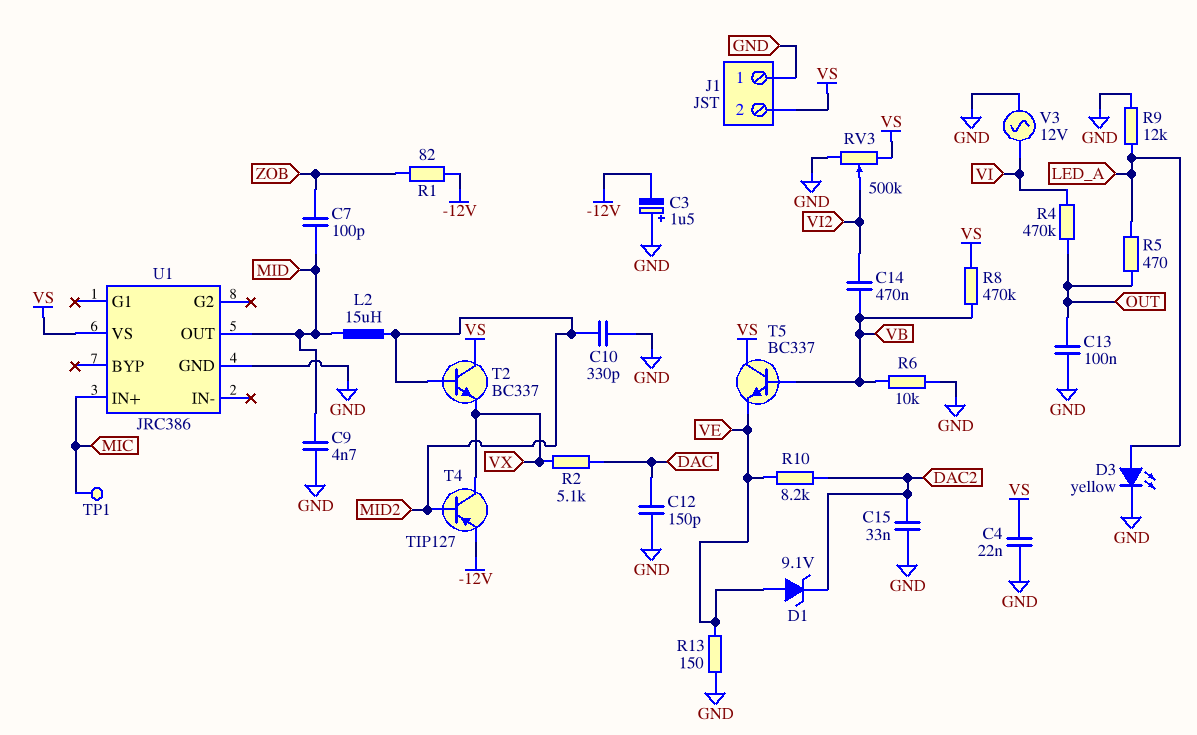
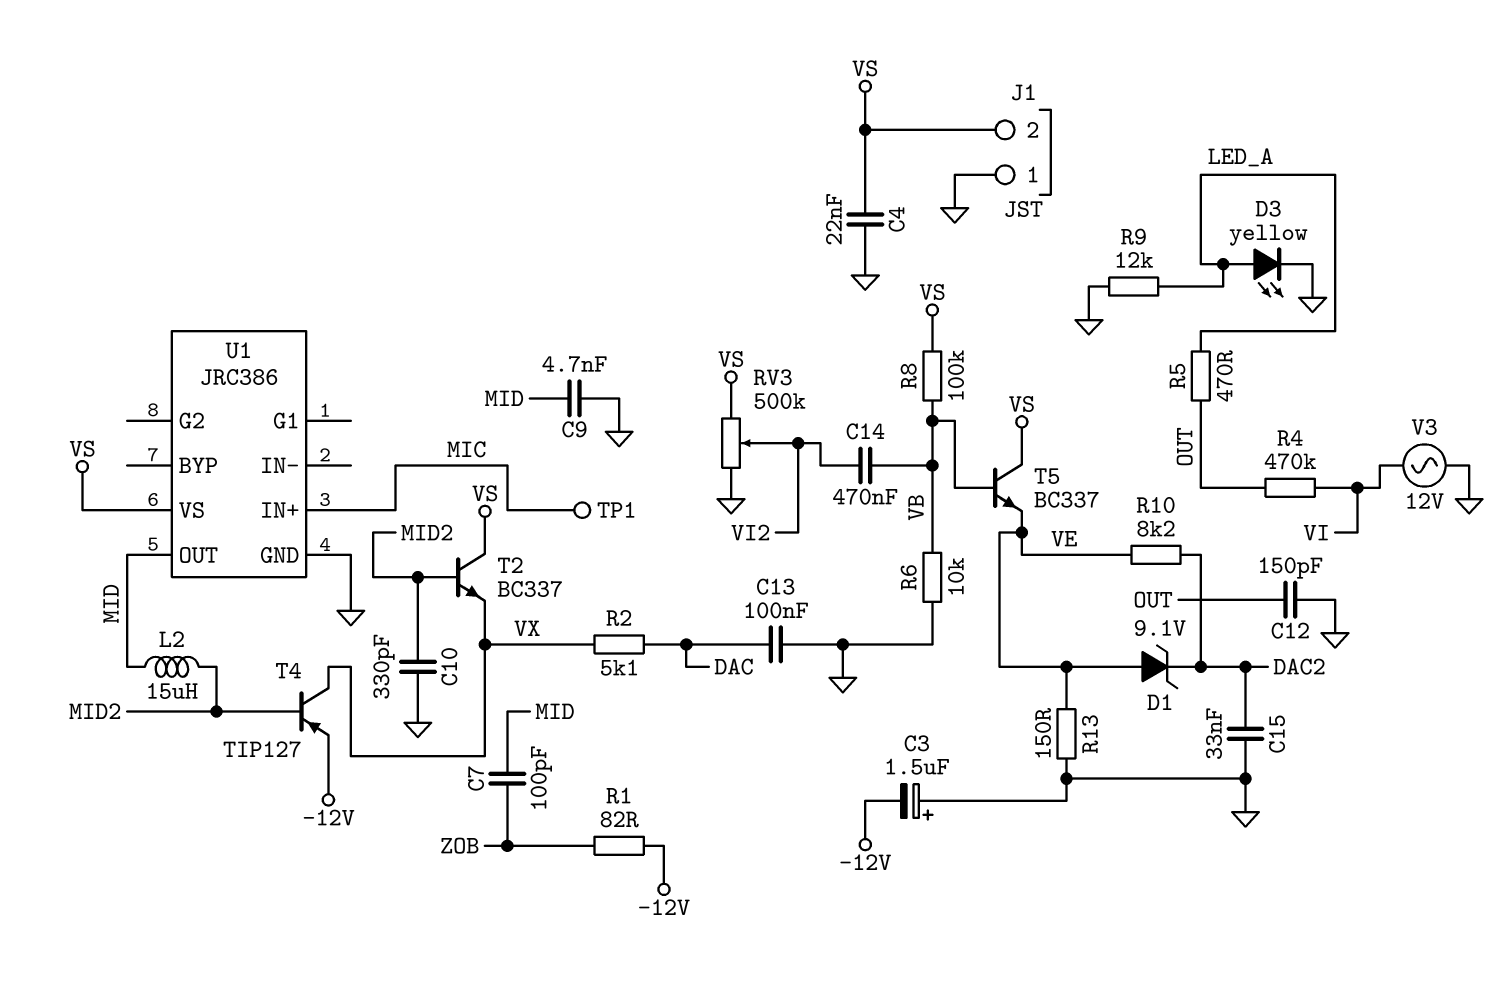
C12: 150pF (DAC, GND) -> 150pF (GND, OUT)
C13: 100nF (GND, OUT) -> 100nF (DAC, GND)
R8: 470k (VB, VS) -> 100k (VB, VS)

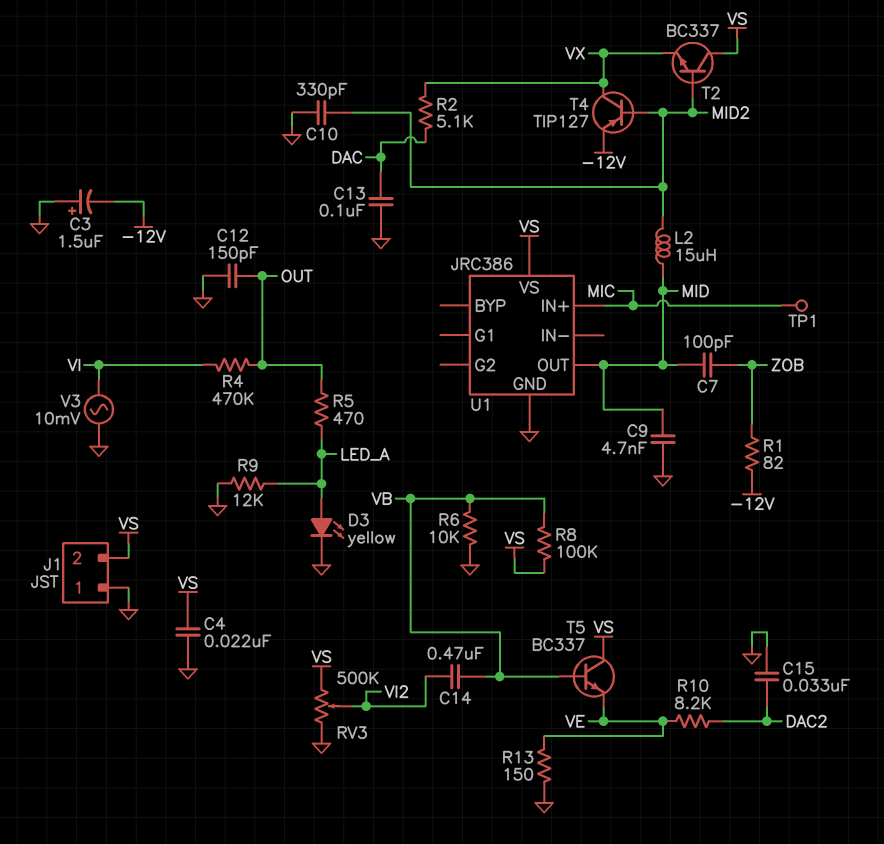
D1: zener 9.1V (A VE, K DAC2) -> none
V3: AC 12V (GND, VI) -> AC 10mV (GND, VI)

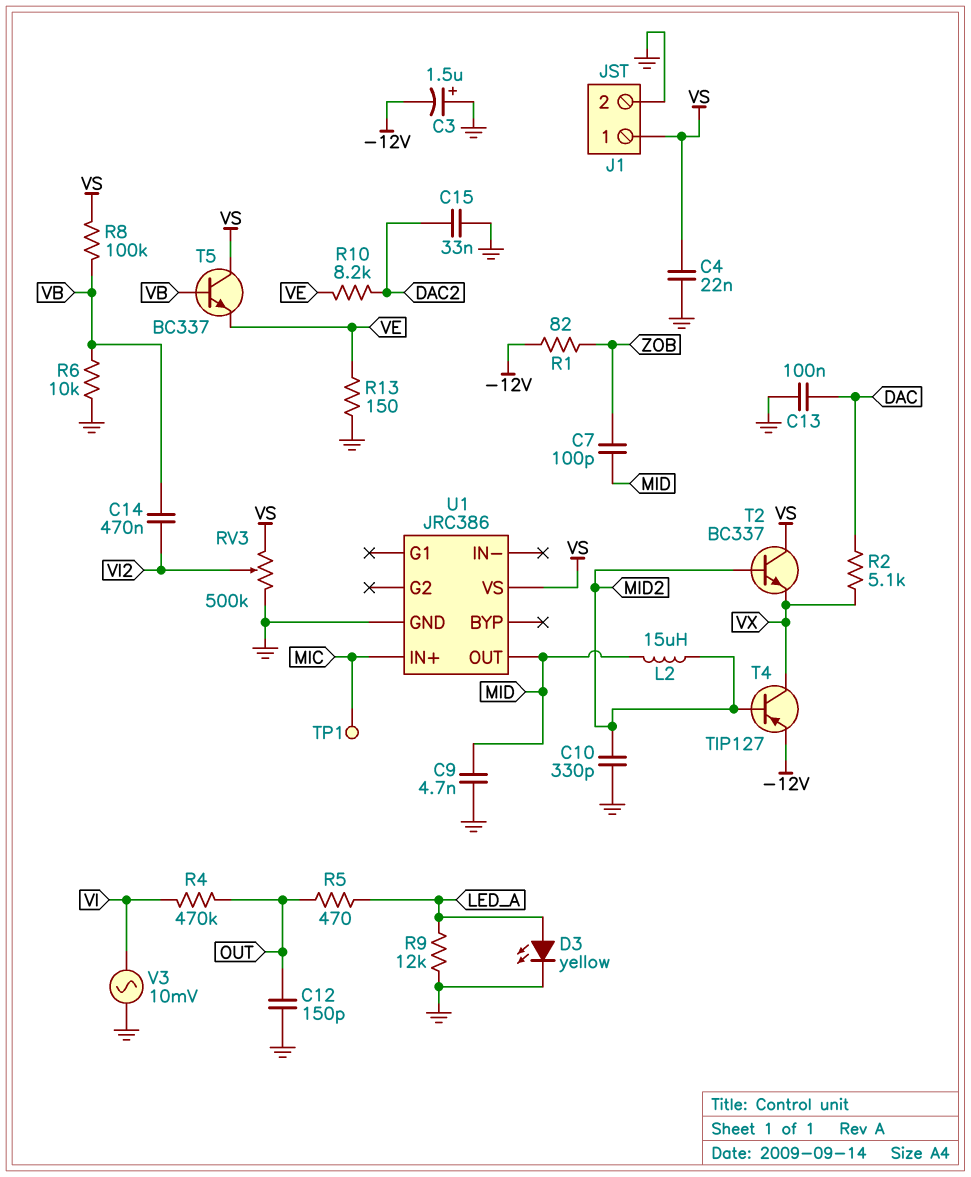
J1 pin 1: GND -> VS
J1 pin 2: VS -> GND

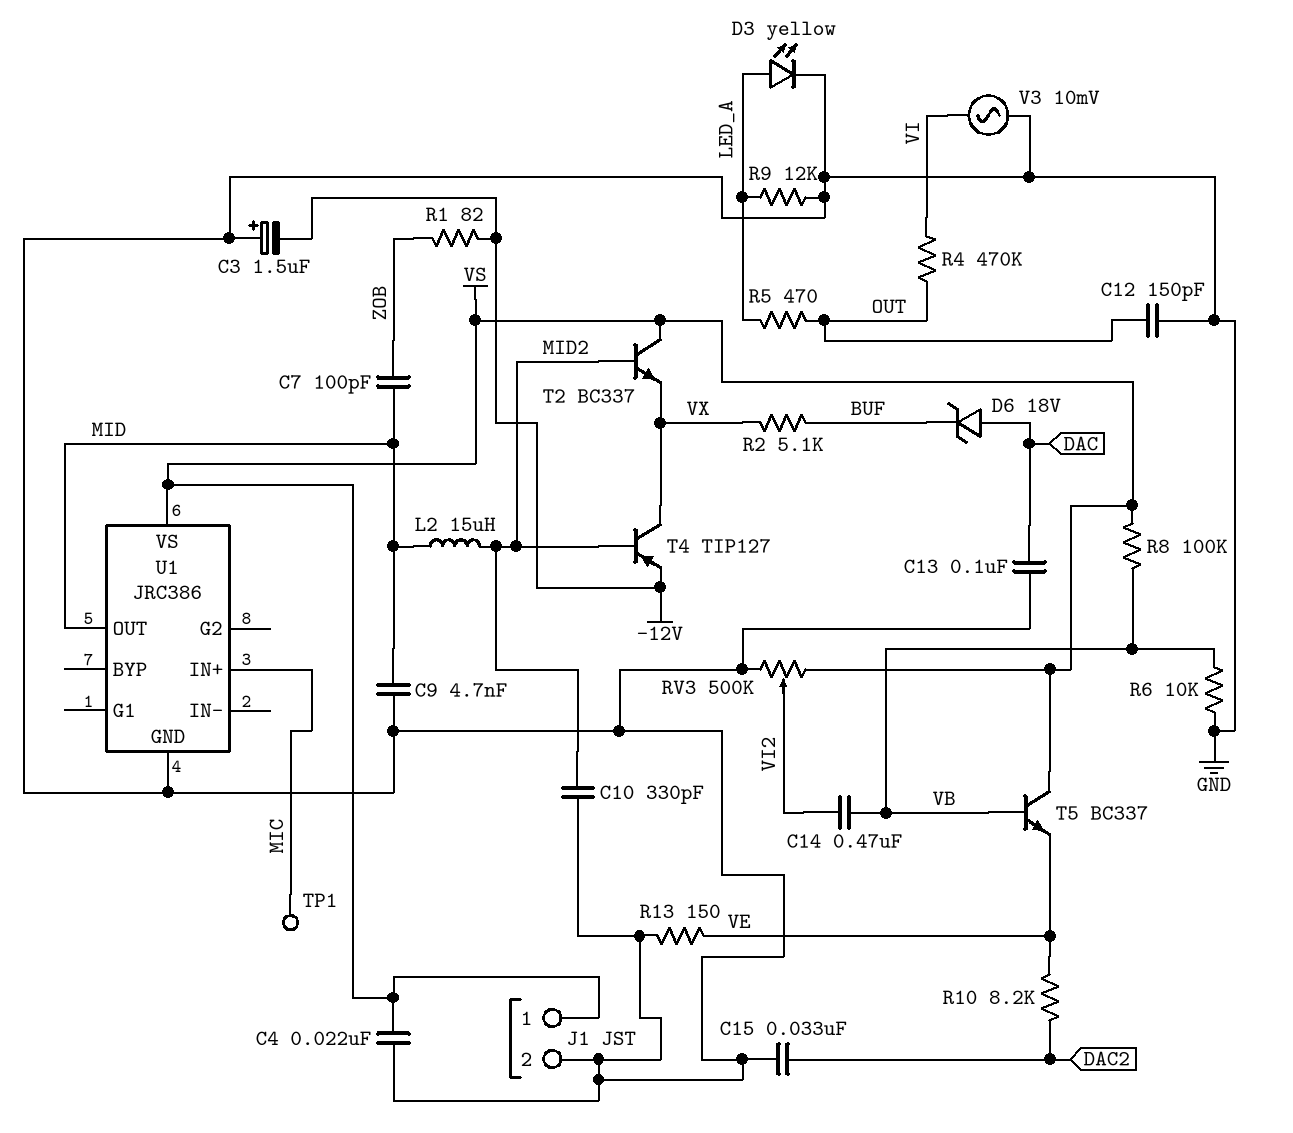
D6: none -> zener 18V (A DAC, K BUF)
R2: 5.1k (DAC, VX) -> 5.1k (BUF, VX)

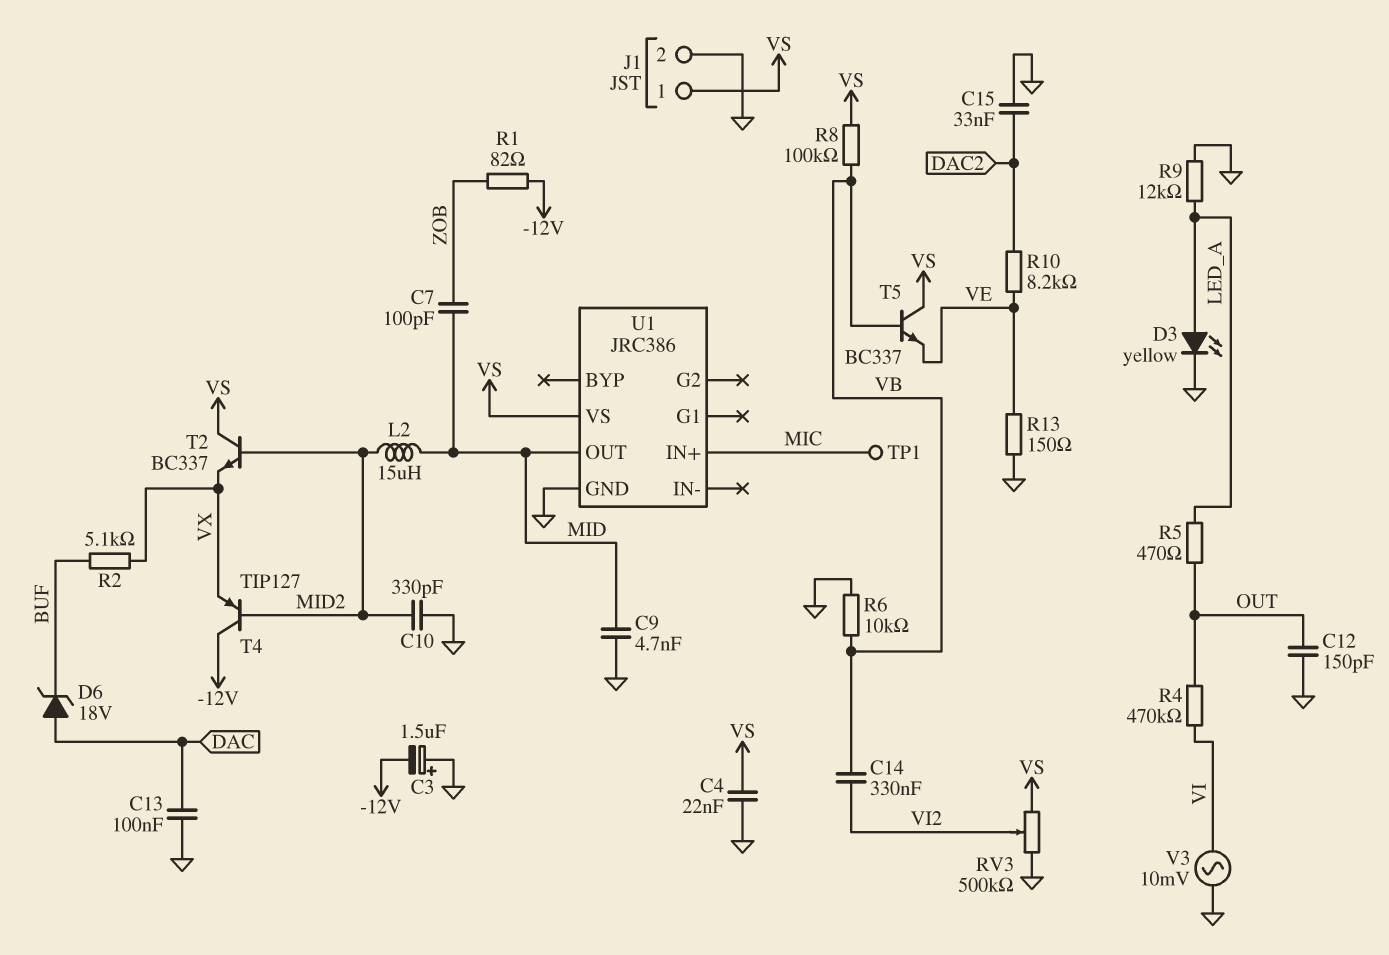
C14: 470nF (VB, VI2) -> 330nF (VB, VI2)
T4: PNP TIP127 (B MID2, C VX, E -12V) -> PNP TIP127 (B MID2, C -12V, E VX)

